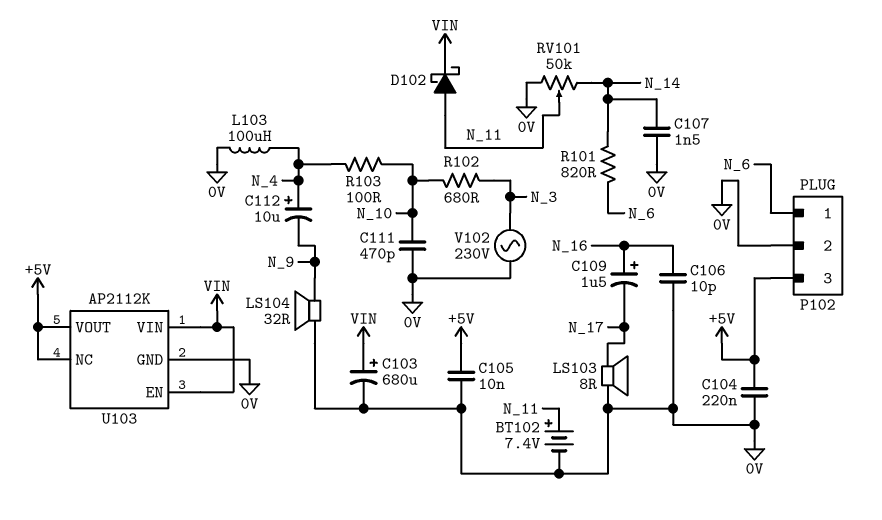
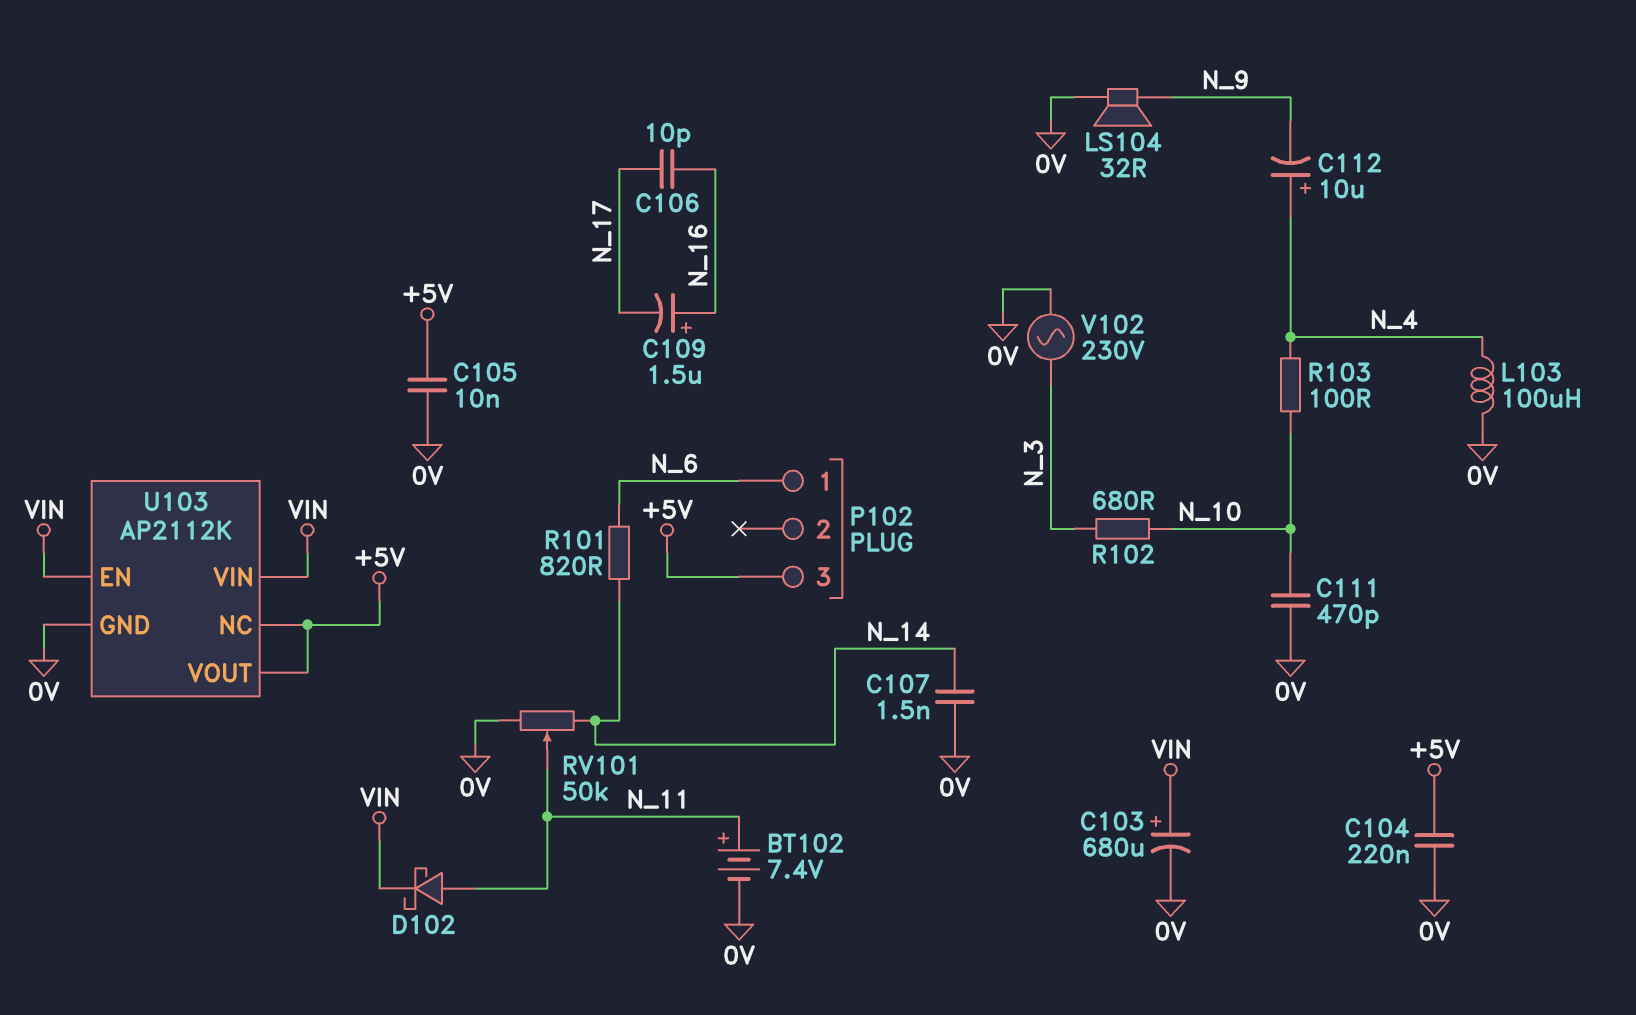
C106: 10pF (0V, N_16) -> 10pF (N_16, N_17)
LS103: speaker 8R (0V, N_17) -> none
P102 pin 2: 0V -> none

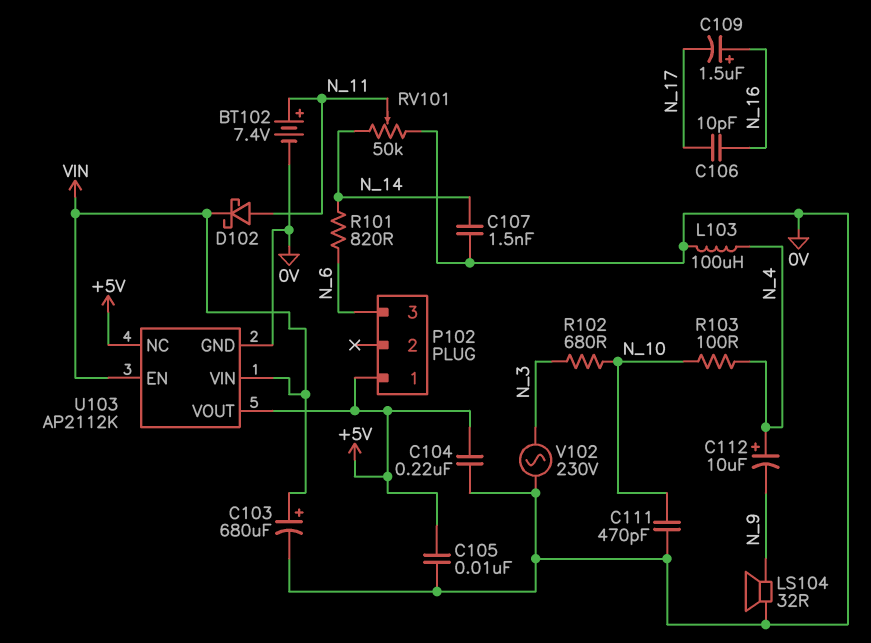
P102 pin 1: N_6 -> +5V
P102 pin 3: +5V -> N_6

